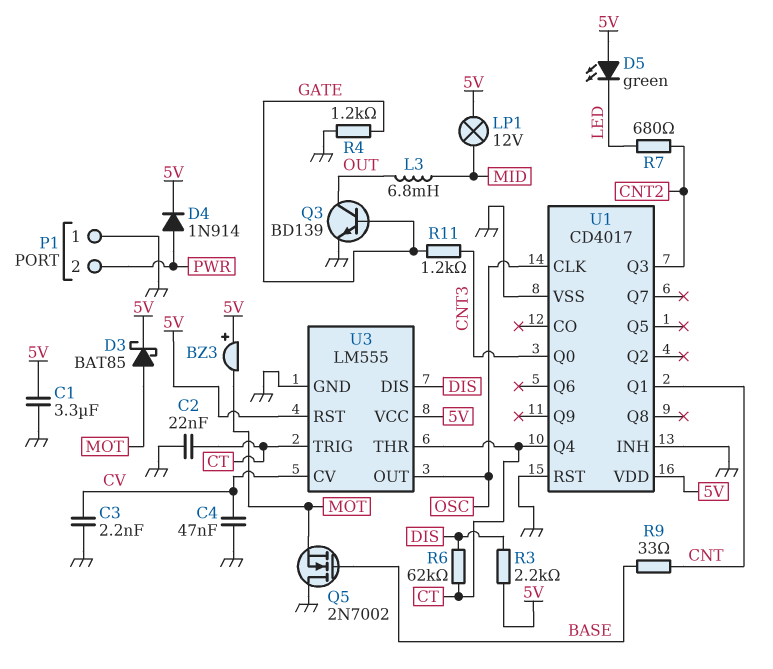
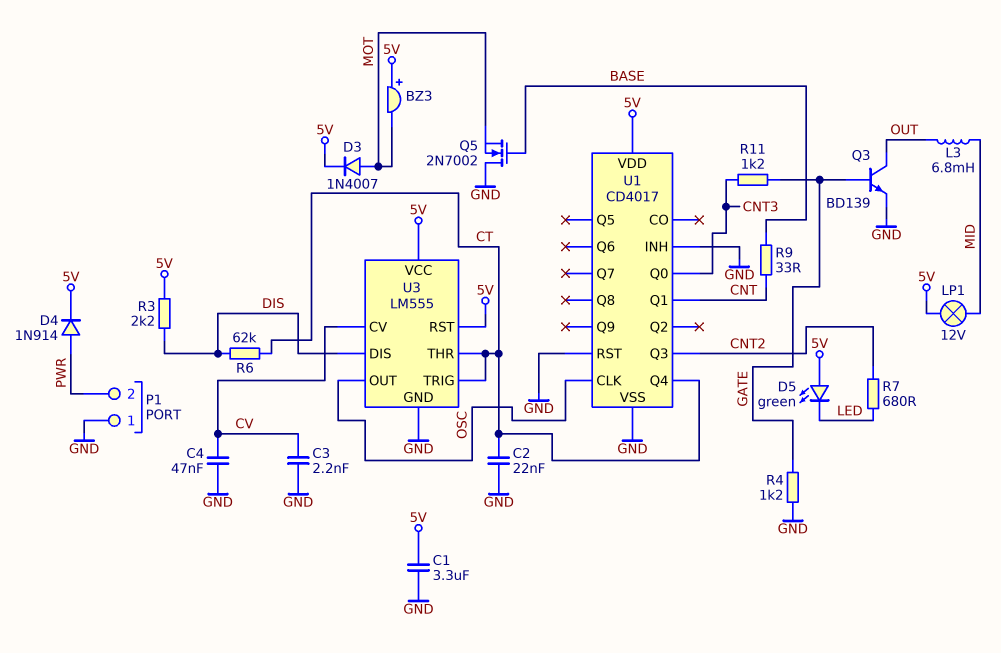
D3: schottky BAT85 (A MOT, K 5V) -> diode 1N4007 (A MOT, K 5V)

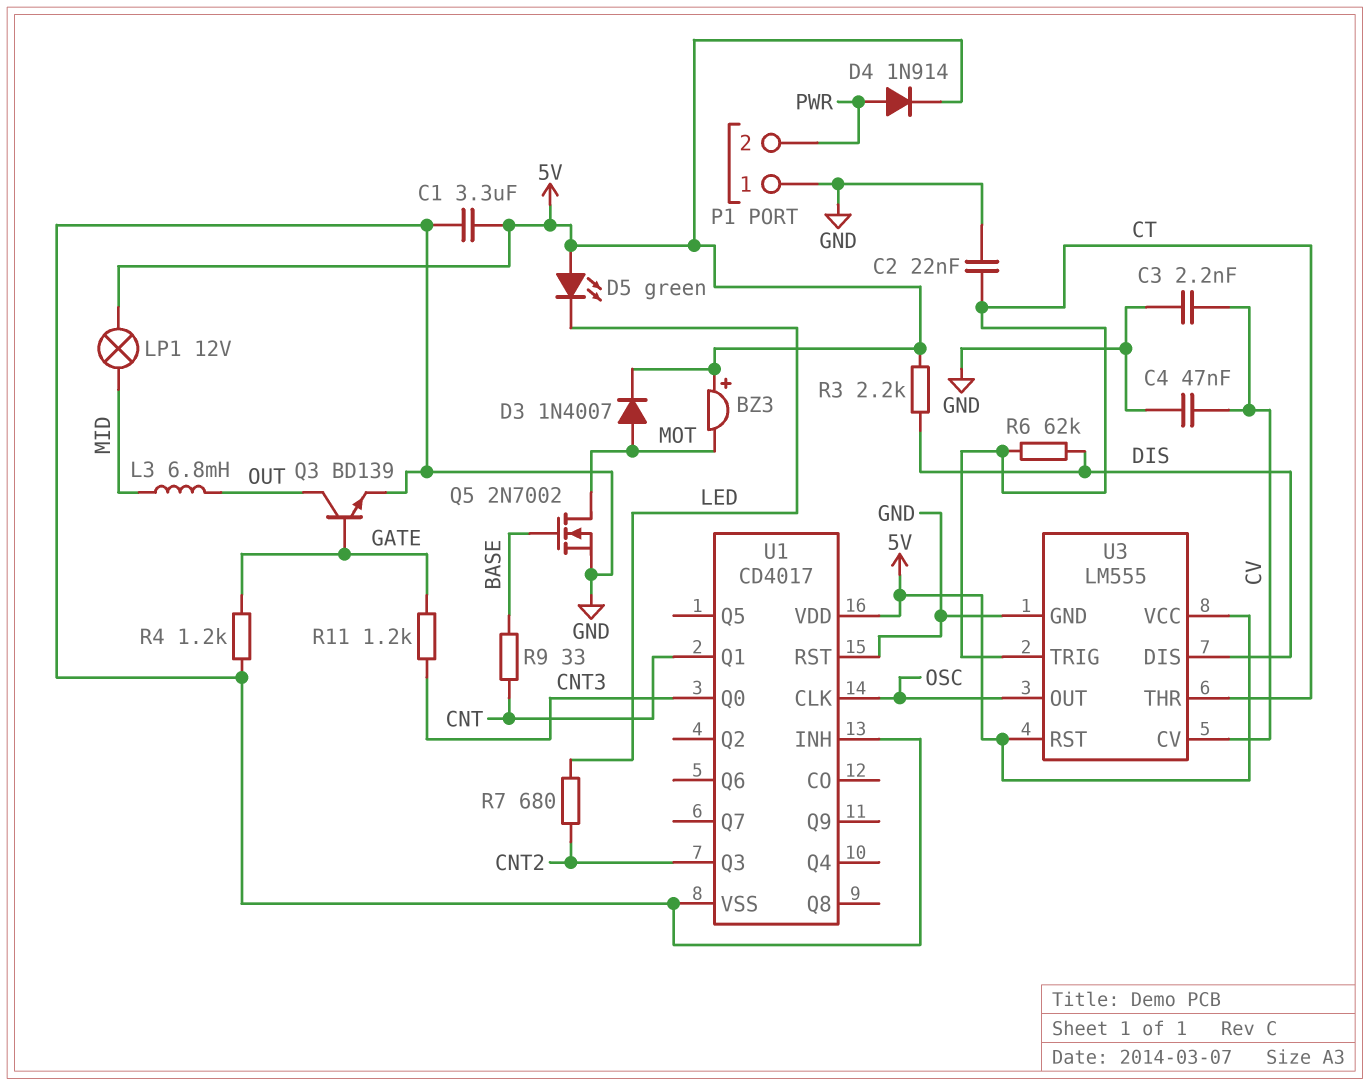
Q5: NMOS 2N7002 (G BASE, D GND, S MOT) -> NMOS 2N7002 (G BASE, D MOT, S GND)
U1 pin Q4: CT -> none

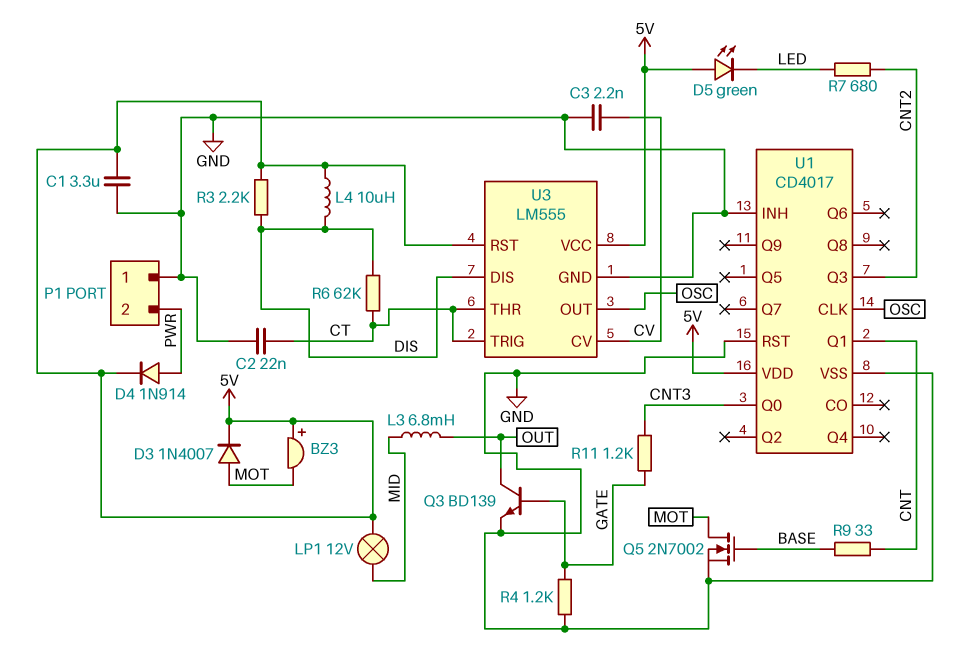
C4: 47nF (CV, GND) -> none
L4: none -> 10uH (5V, DIS)

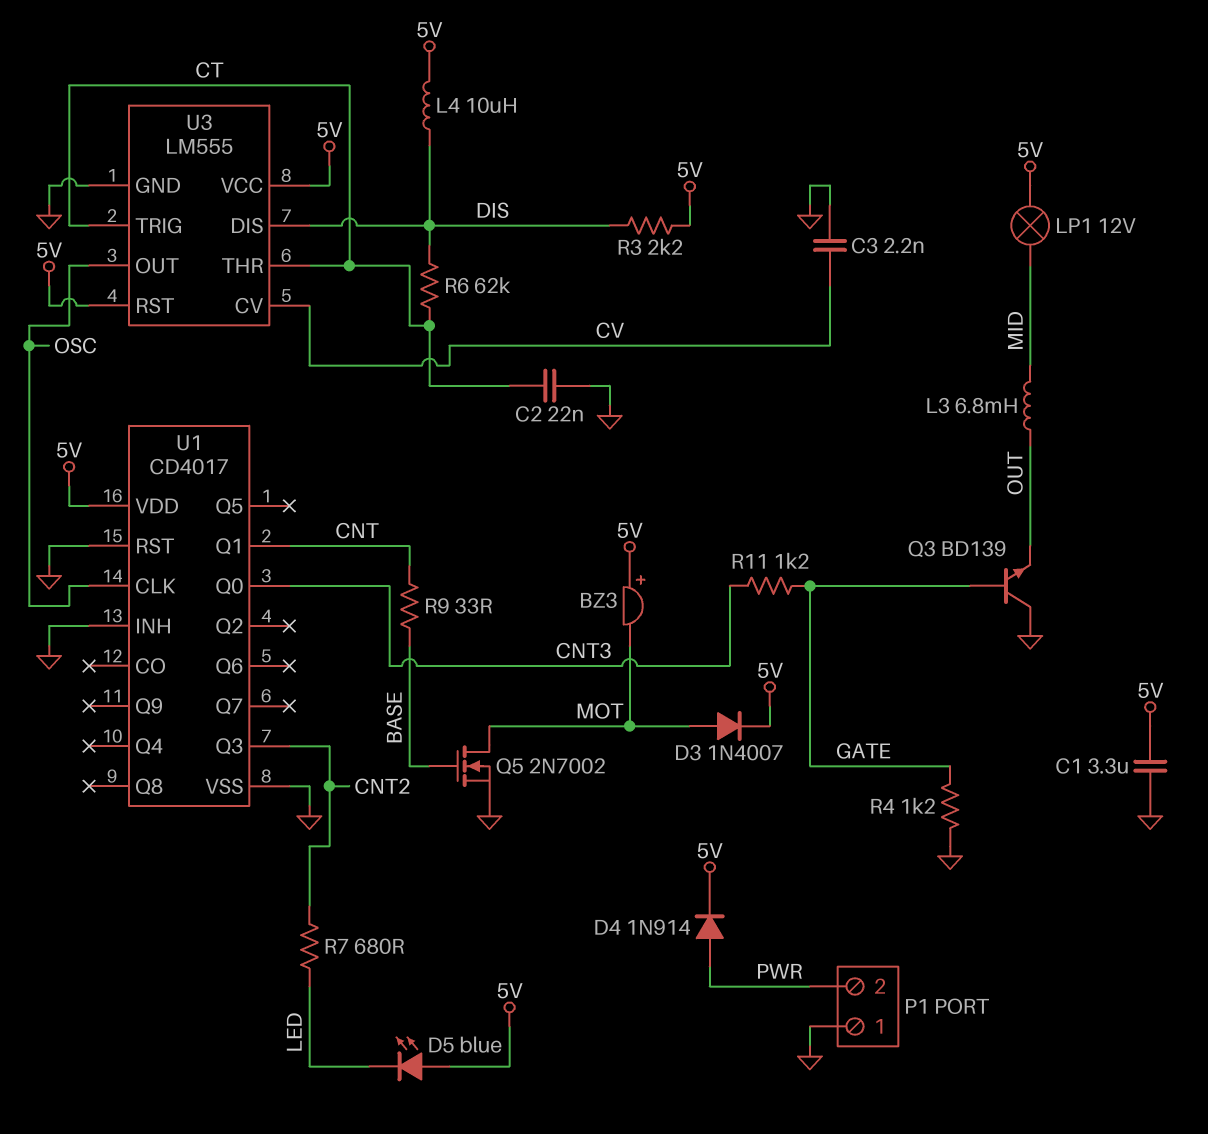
D5: LED green (A 5V, K LED) -> LED blue (A 5V, K LED)
Q3: NPN BD139 (B GATE, C OUT, E GND) -> NPN BD139 (B GATE, C GND, E OUT)

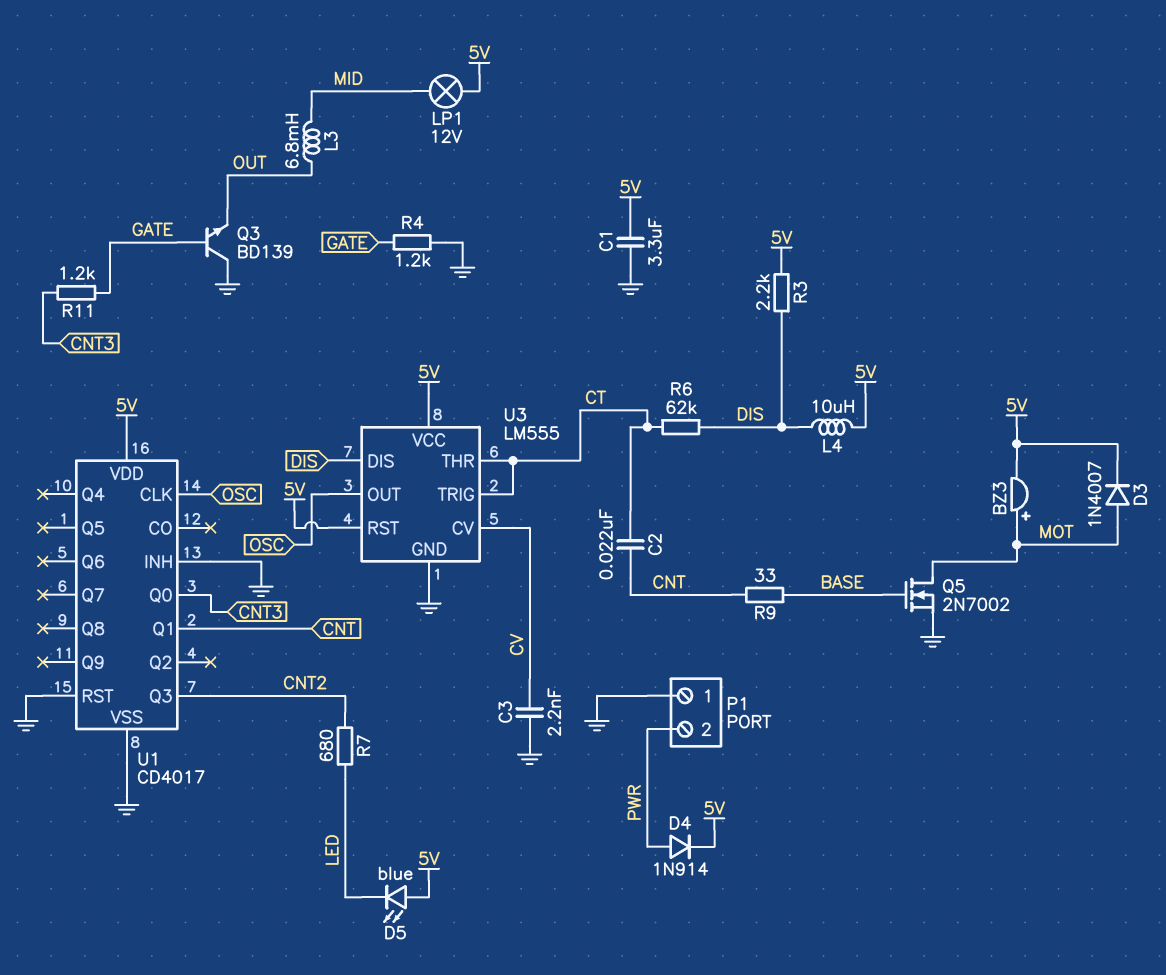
BZ3: buzzer (plus 5V, minus MOT) -> buzzer (plus MOT, minus 5V)
C2: 22nF (CT, GND) -> 22nF (CNT, CT)

